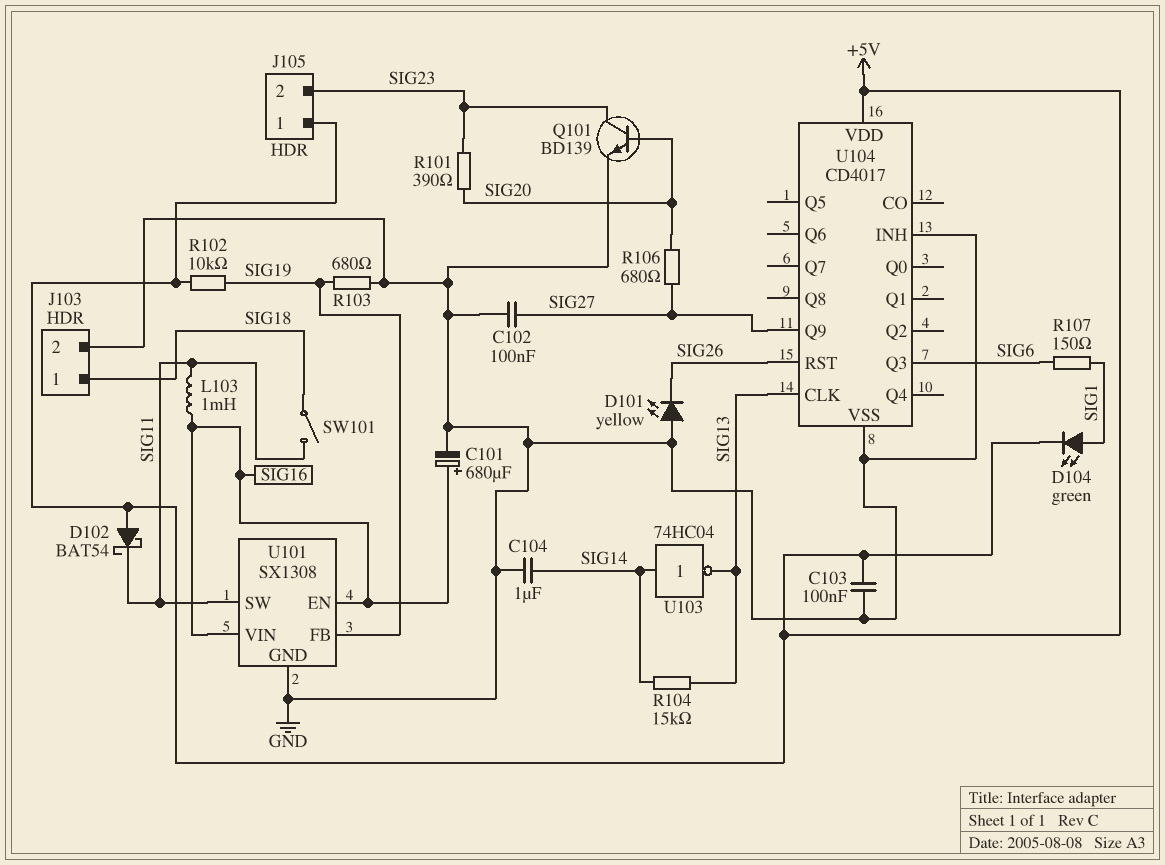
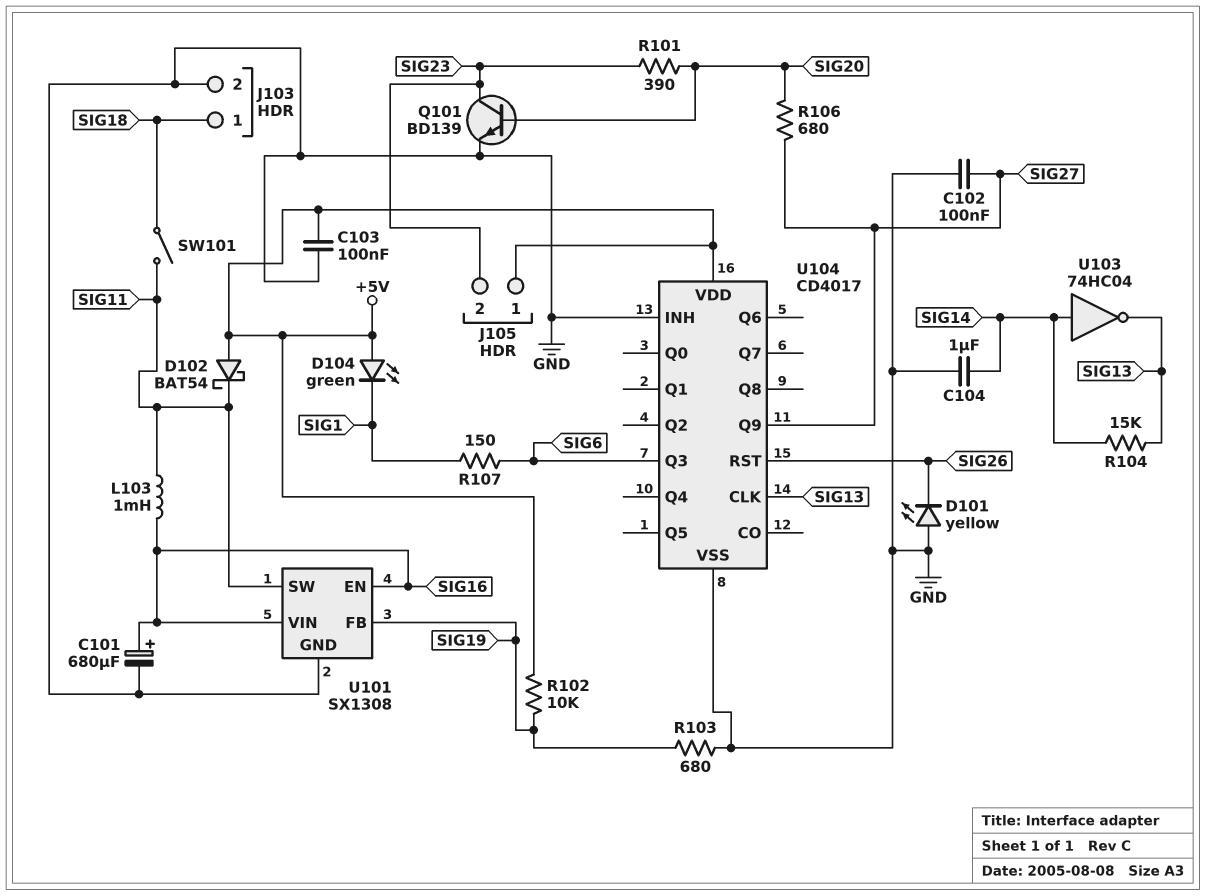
D104: LED green (A SIG1, K +5V) -> LED green (A +5V, K SIG1)

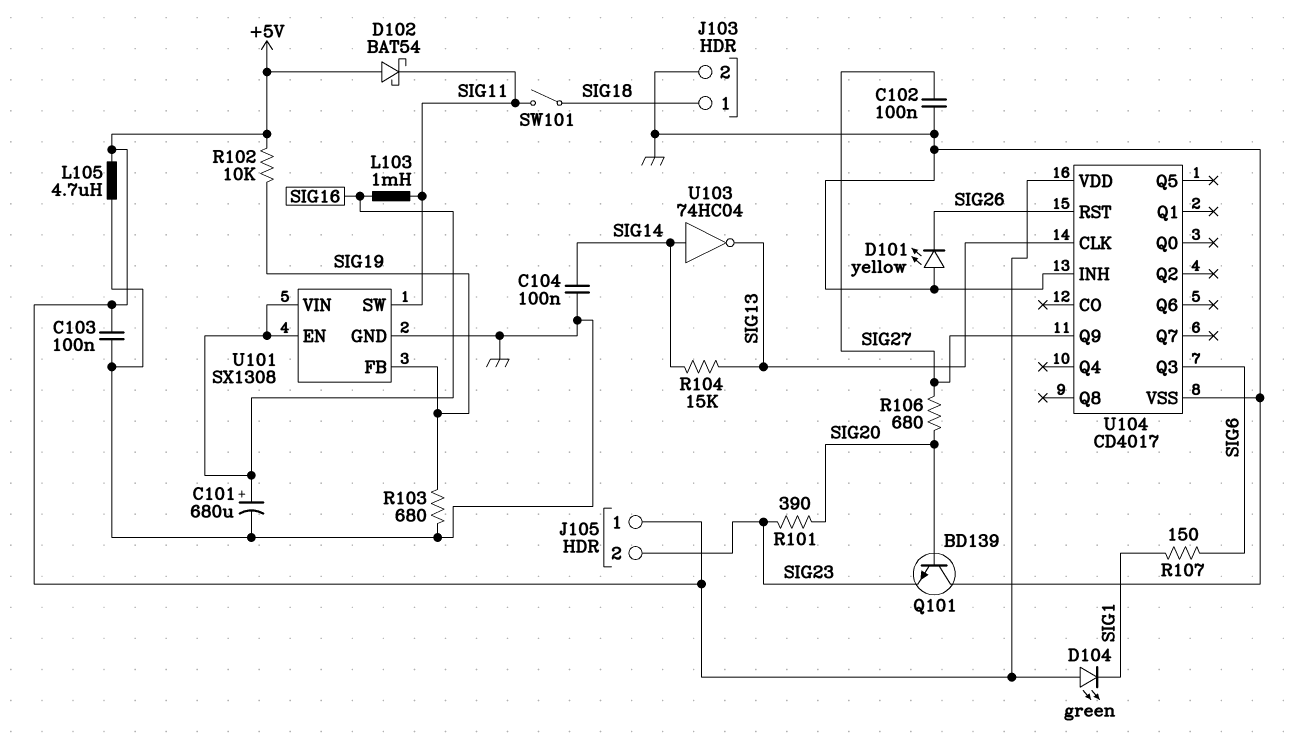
C104: 1uF (GND, SIG14) -> 100nF (GND, SIG14)
L105: none -> 4.7uH (+5V, GND)
Q101: NPN BD139 (B SIG20, C SIG23, E GND) -> NPN BD139 (B SIG20, C GND, E SIG23)

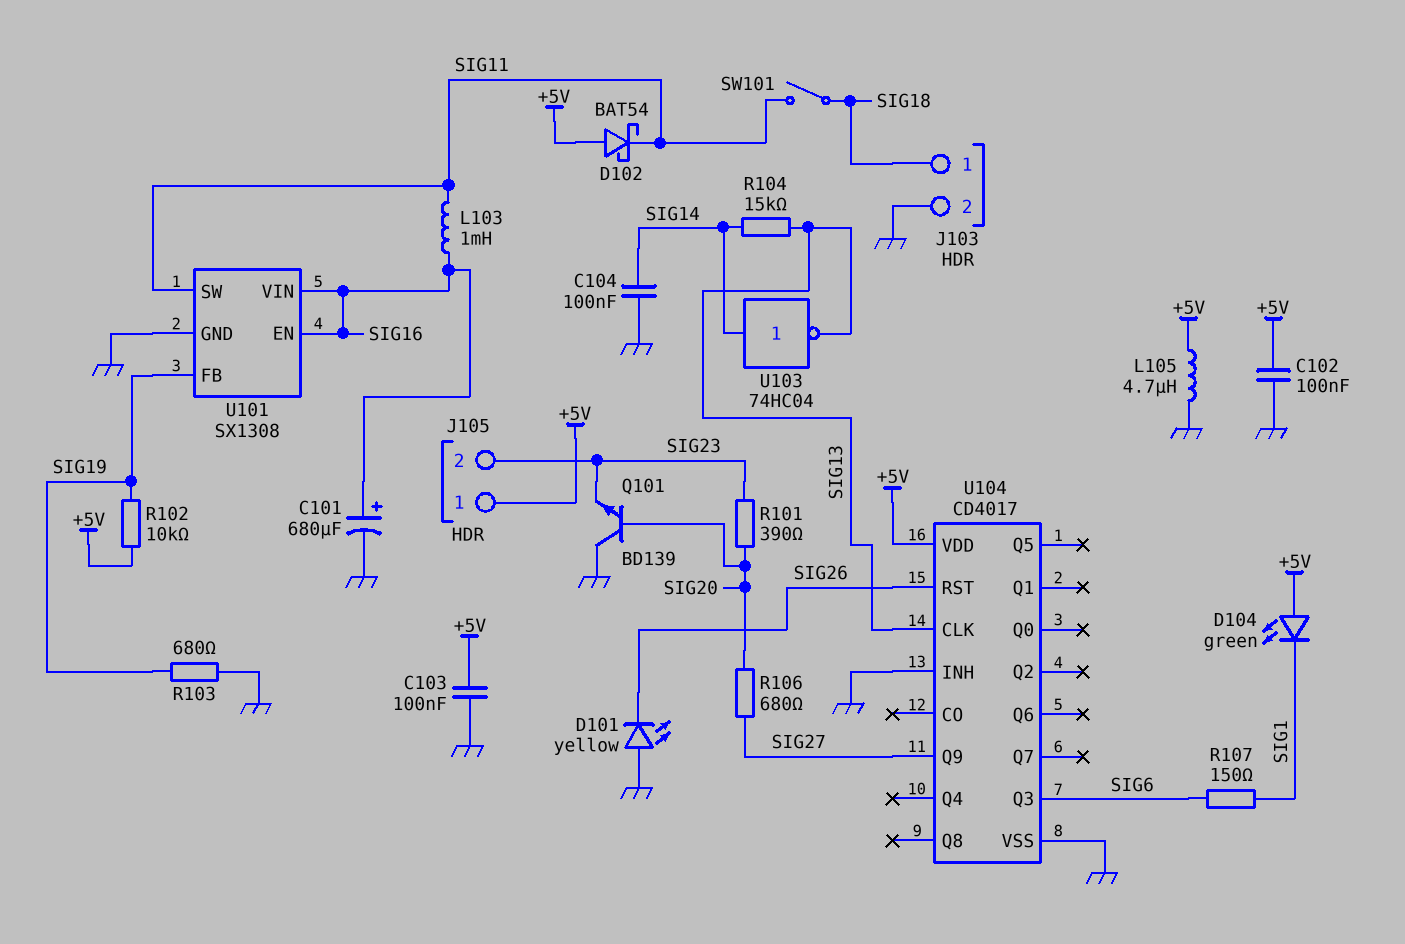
C102: 100nF (GND, SIG27) -> 100nF (+5V, GND)

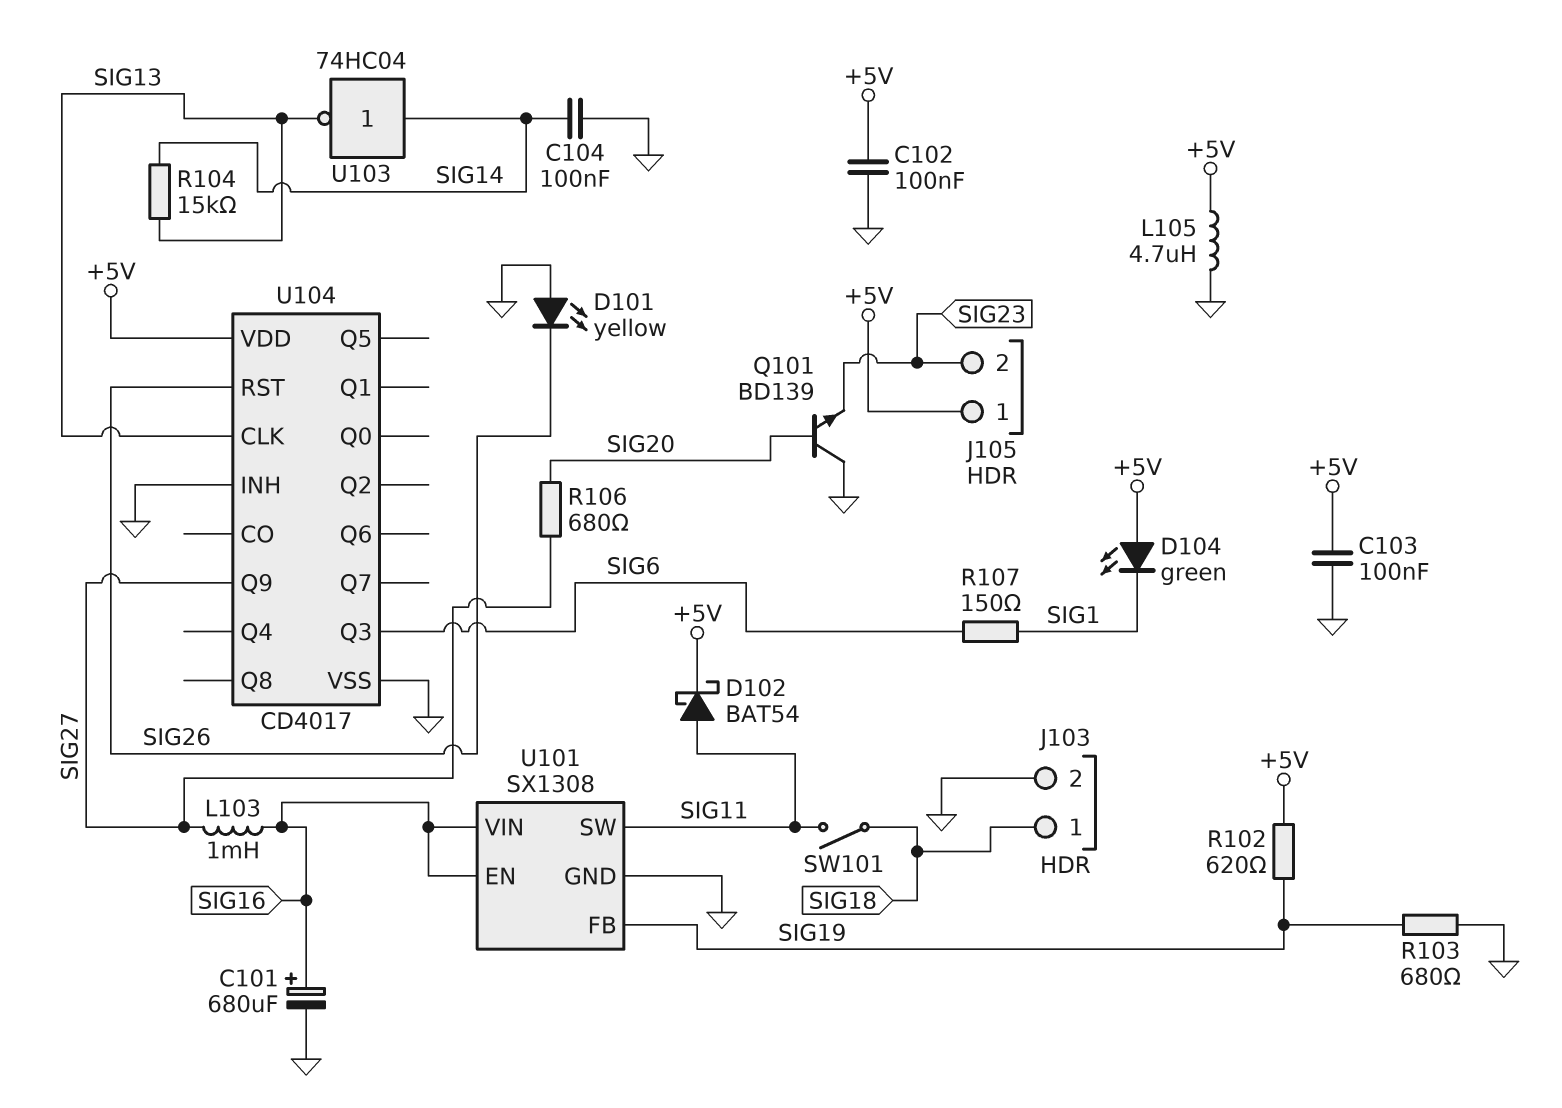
D102: schottky BAT54 (A +5V, K SIG11) -> schottky BAT54 (A SIG11, K +5V)
L103: 1mH (SIG11, SIG16) -> 1mH (SIG16, SIG27)
R101: 390 (SIG20, SIG23) -> none
R102: 10k (+5V, SIG19) -> 620 (+5V, SIG19)

